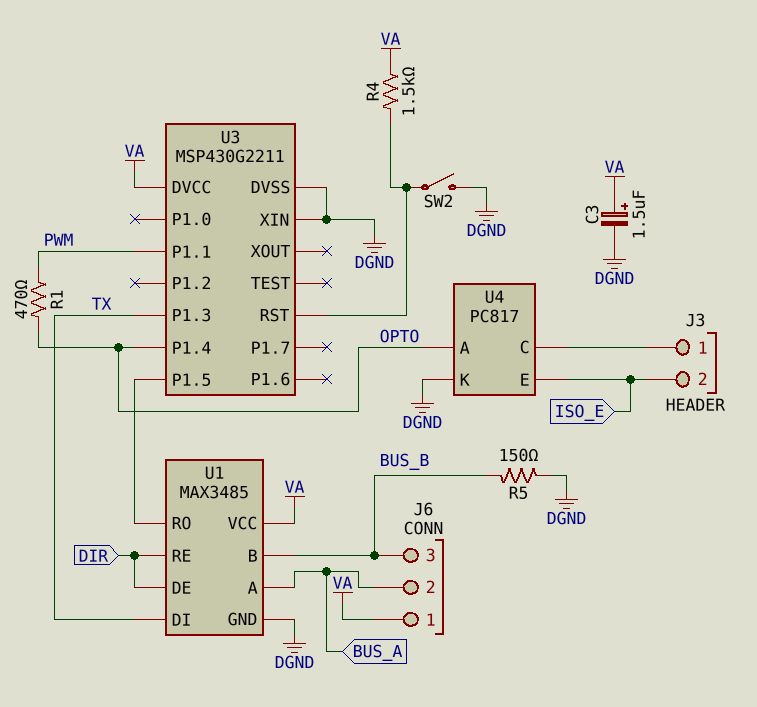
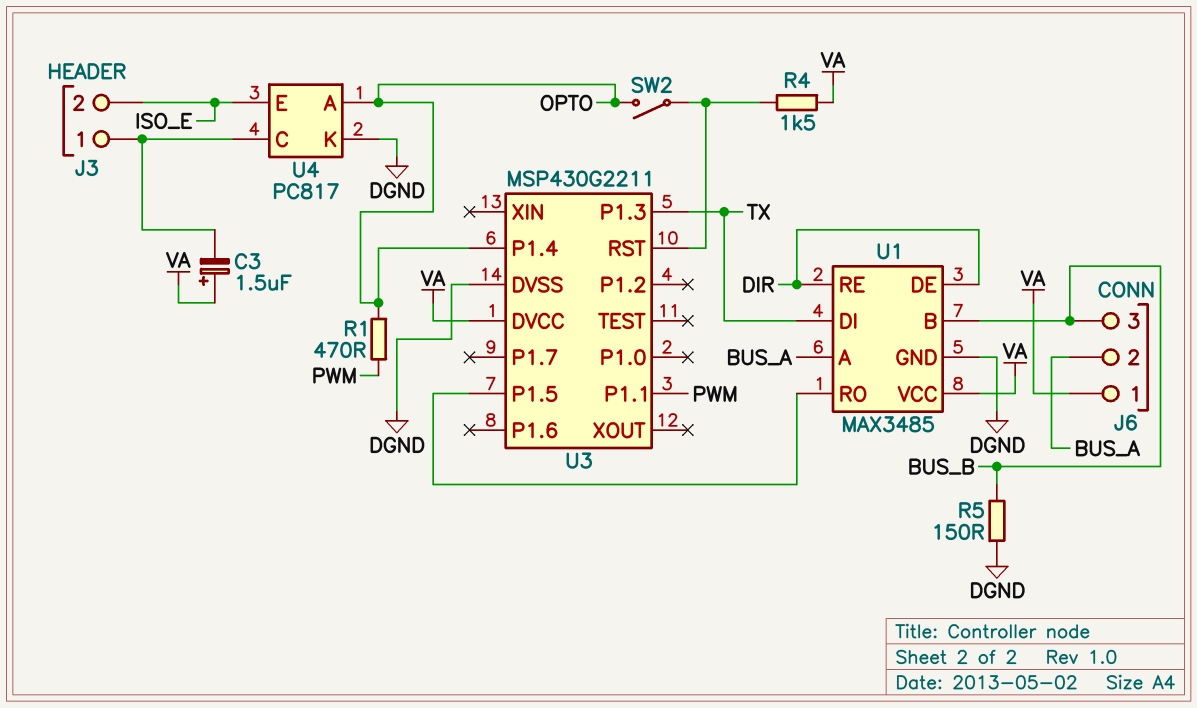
C3: 1.5uF (plus VA, minus DGND) -> 1.5uF (plus VA, minus J3/1)
SW2: switch (DGND, U3/RST) -> switch (OPTO, U3/RST)
U3 pin XIN: DGND -> none

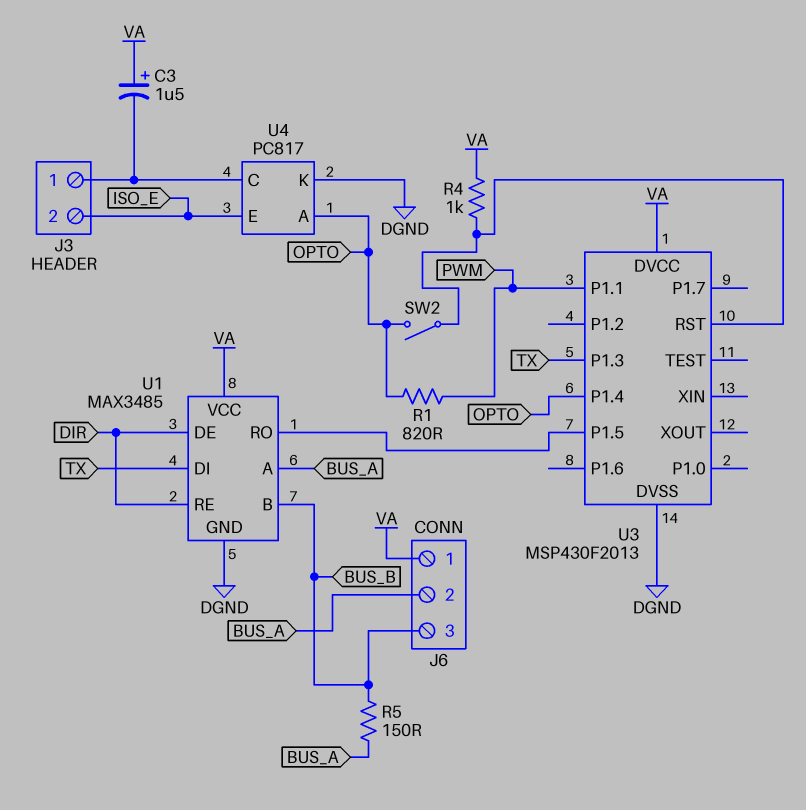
R1: 470 (OPTO, PWM) -> 820 (OPTO, PWM)
R4: 1.5k (U3/RST, VA) -> 1k (U3/RST, VA)
R5: 150 (BUS_B, DGND) -> 150 (BUS_A, BUS_B)
U3: MSP430G2211 -> MSP430F2013

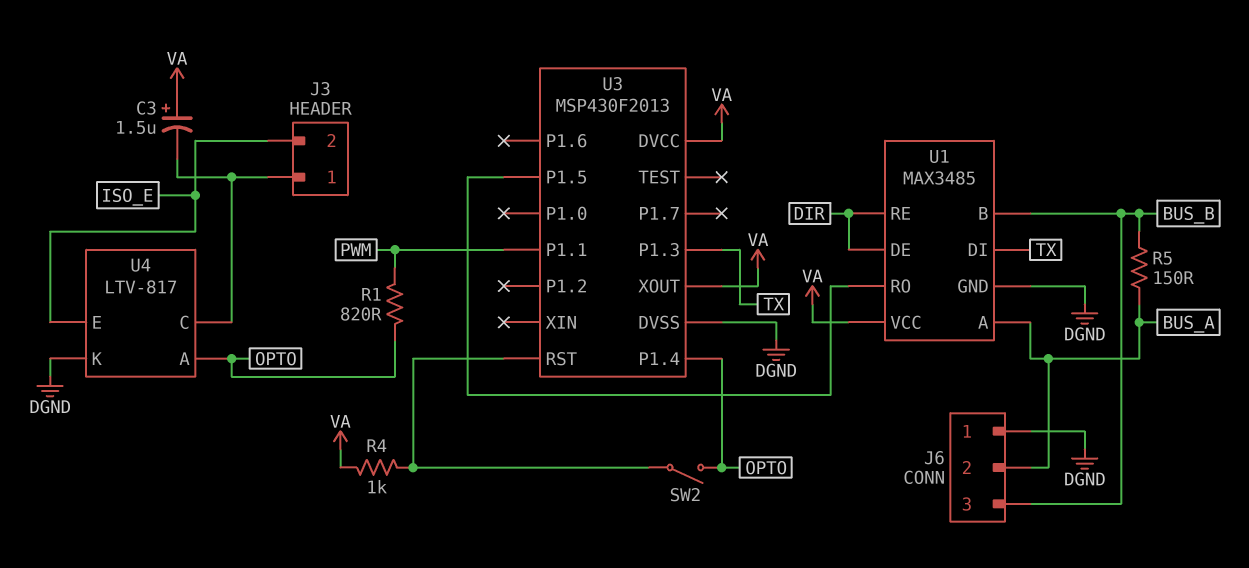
J6 pin 1: VA -> DGND
U3 pin XOUT: none -> VA
U4: PC817 -> LTV-817

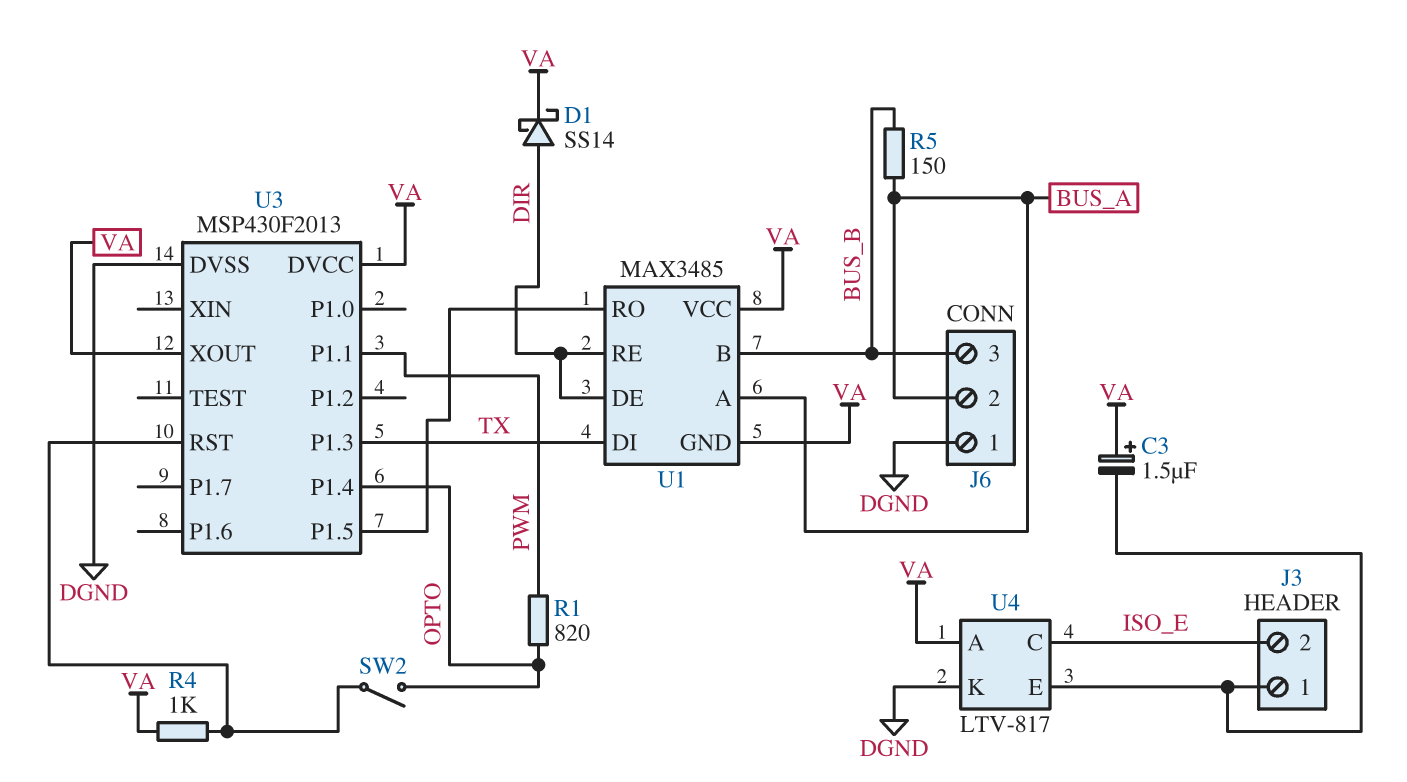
D1: none -> schottky SS14 (A DIR, K VA)
U1 pin GND: DGND -> VA
U4 pin A: OPTO -> VA
U4 pin C: J3/1 -> ISO_E
U4 pin E: ISO_E -> J3/1

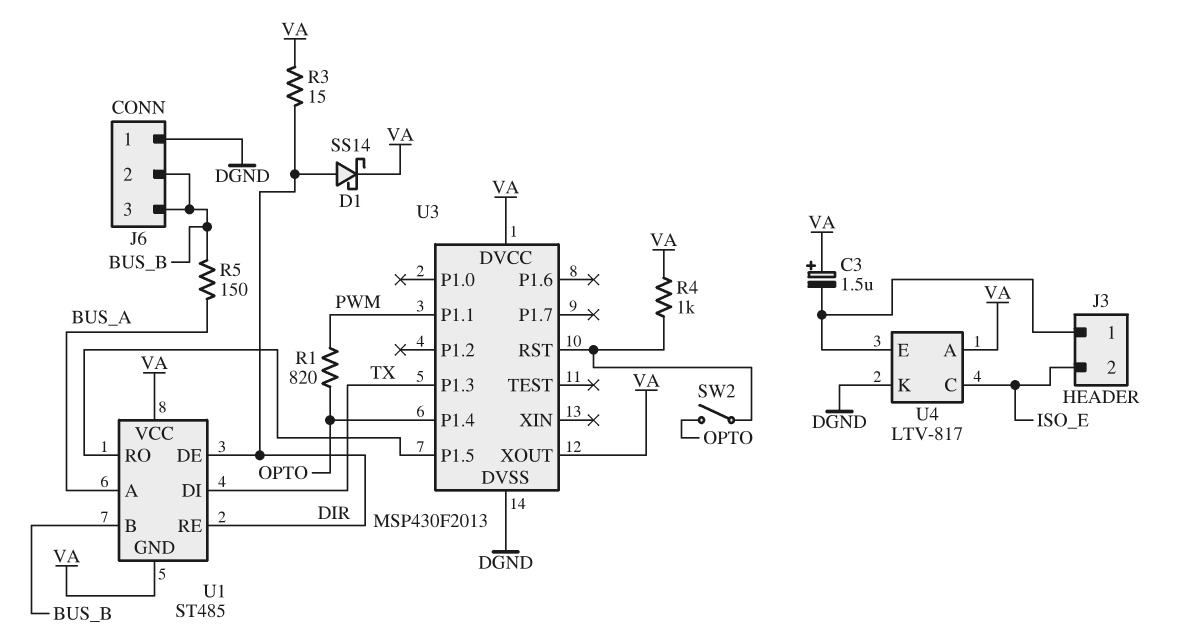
J6 pin 2: BUS_A -> BUS_B
R3: none -> 15 (DIR, VA)
U1: MAX3485 -> ST485

